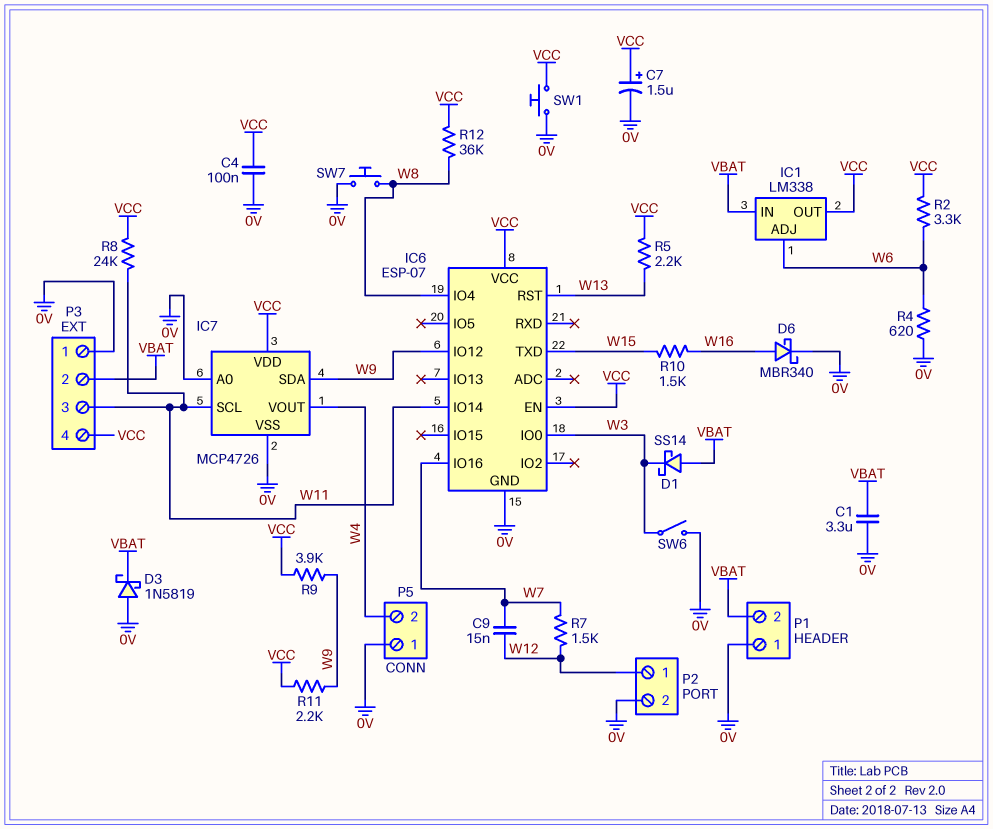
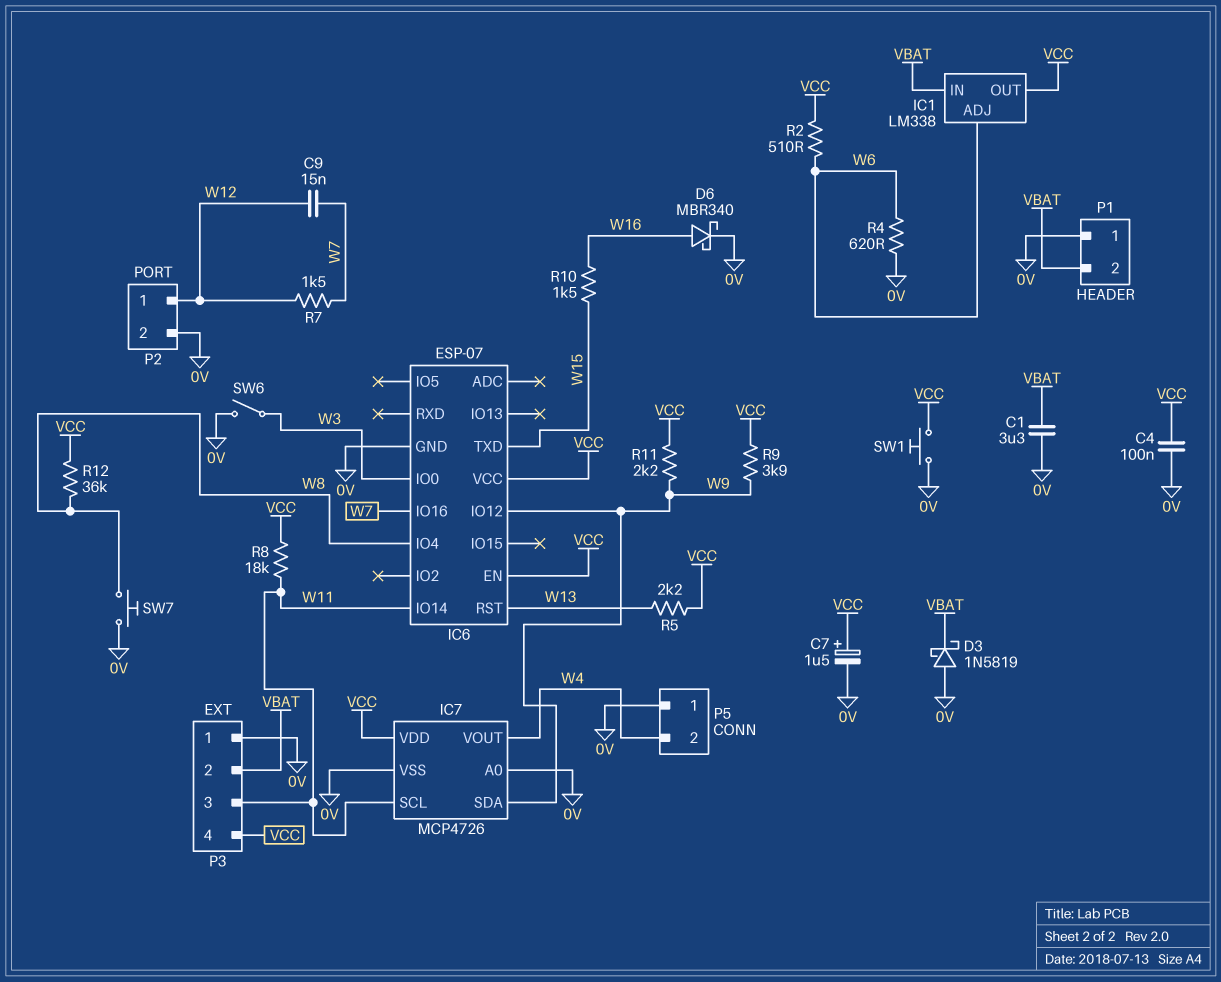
D1: schottky SS14 (A VBAT, K W3) -> none
R2: 3.3k (VCC, W6) -> 510 (VCC, W6)
R8: 24k (VCC, W11) -> 18k (VCC, W11)

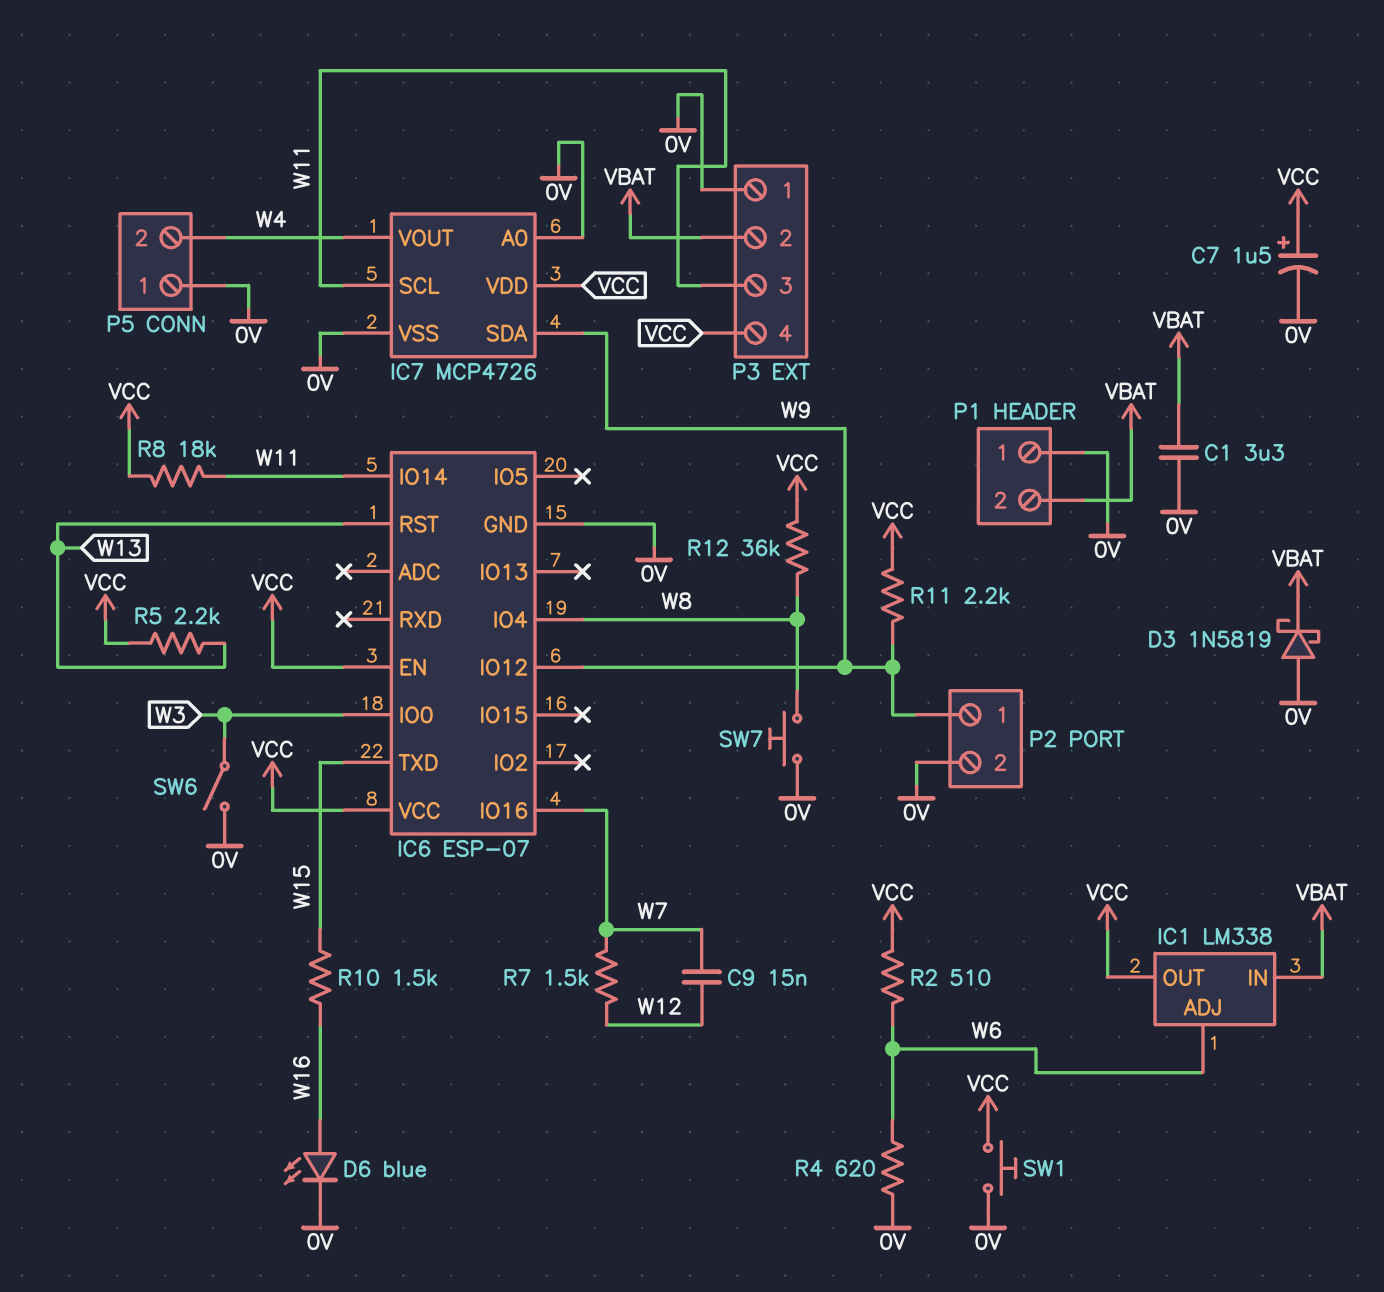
C4: 100nF (0V, VCC) -> none
D6: schottky MBR340 (A W16, K 0V) -> LED blue (A W16, K 0V)
P2 pin 1: W12 -> W9
R9: 3.9k (VCC, W9) -> none

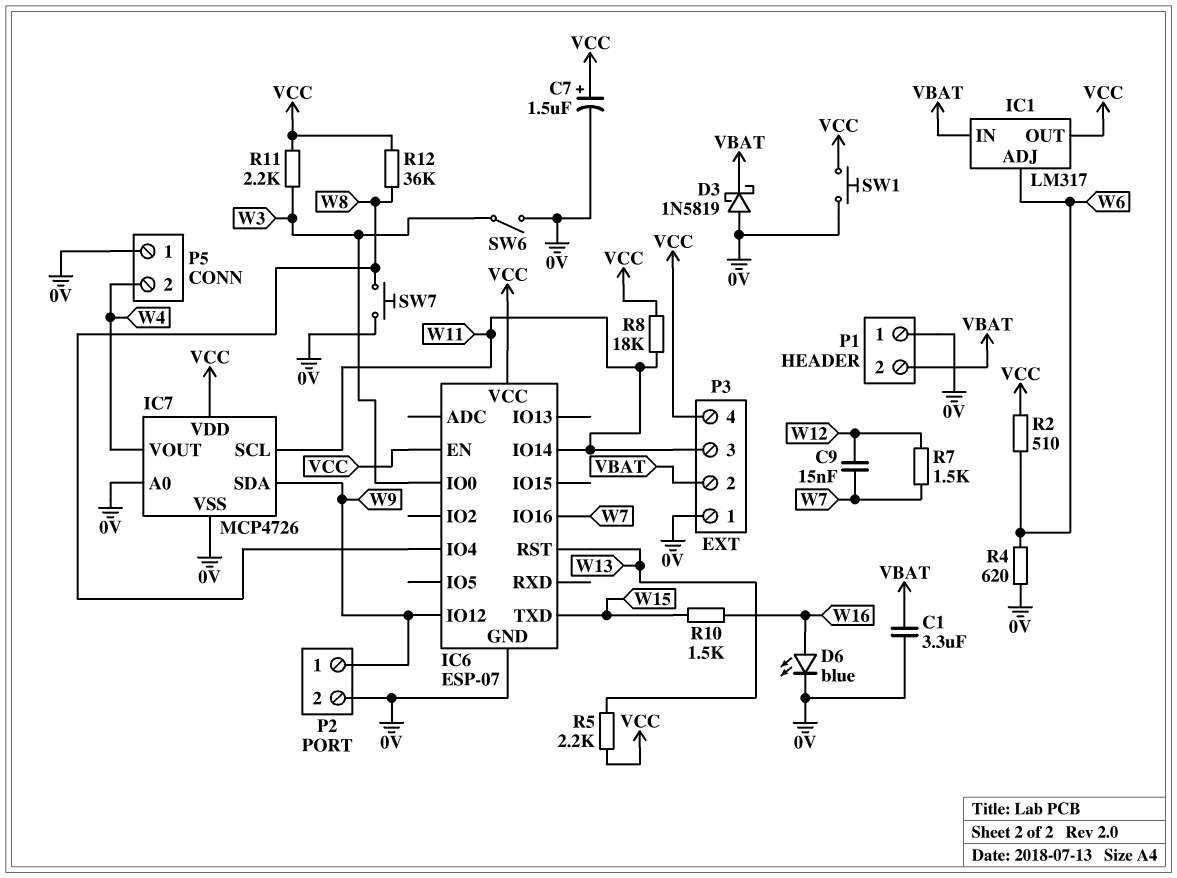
IC1: LM338 -> LM317
R11: 2.2k (VCC, W9) -> 2.2k (VCC, W3)

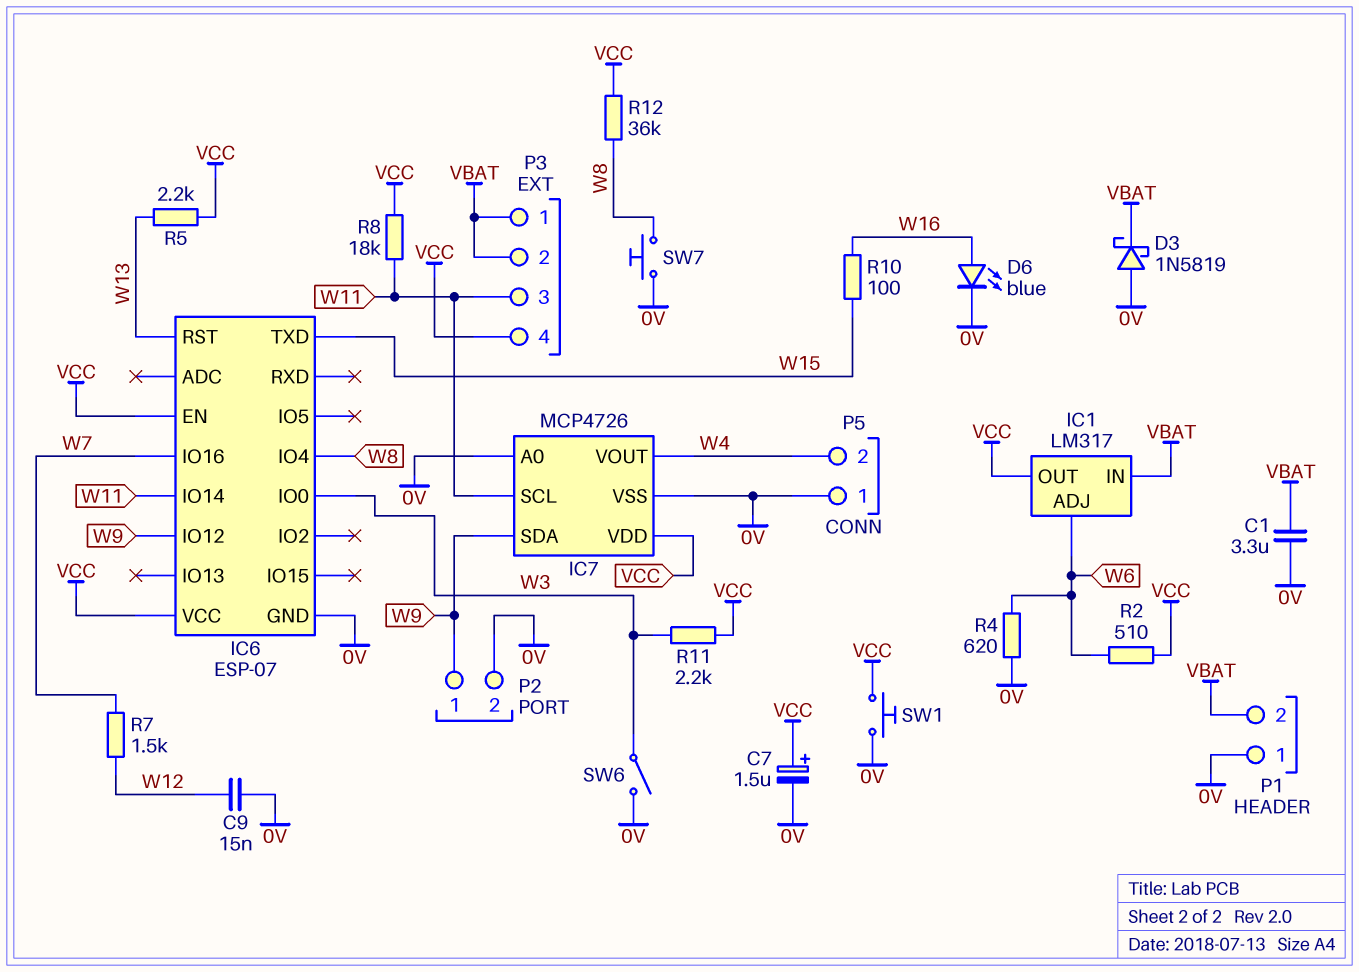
C9: 15nF (W7, W12) -> 15nF (0V, W12)
P3 pin 1: 0V -> VBAT
R10: 1.5k (W15, W16) -> 100 (W15, W16)

